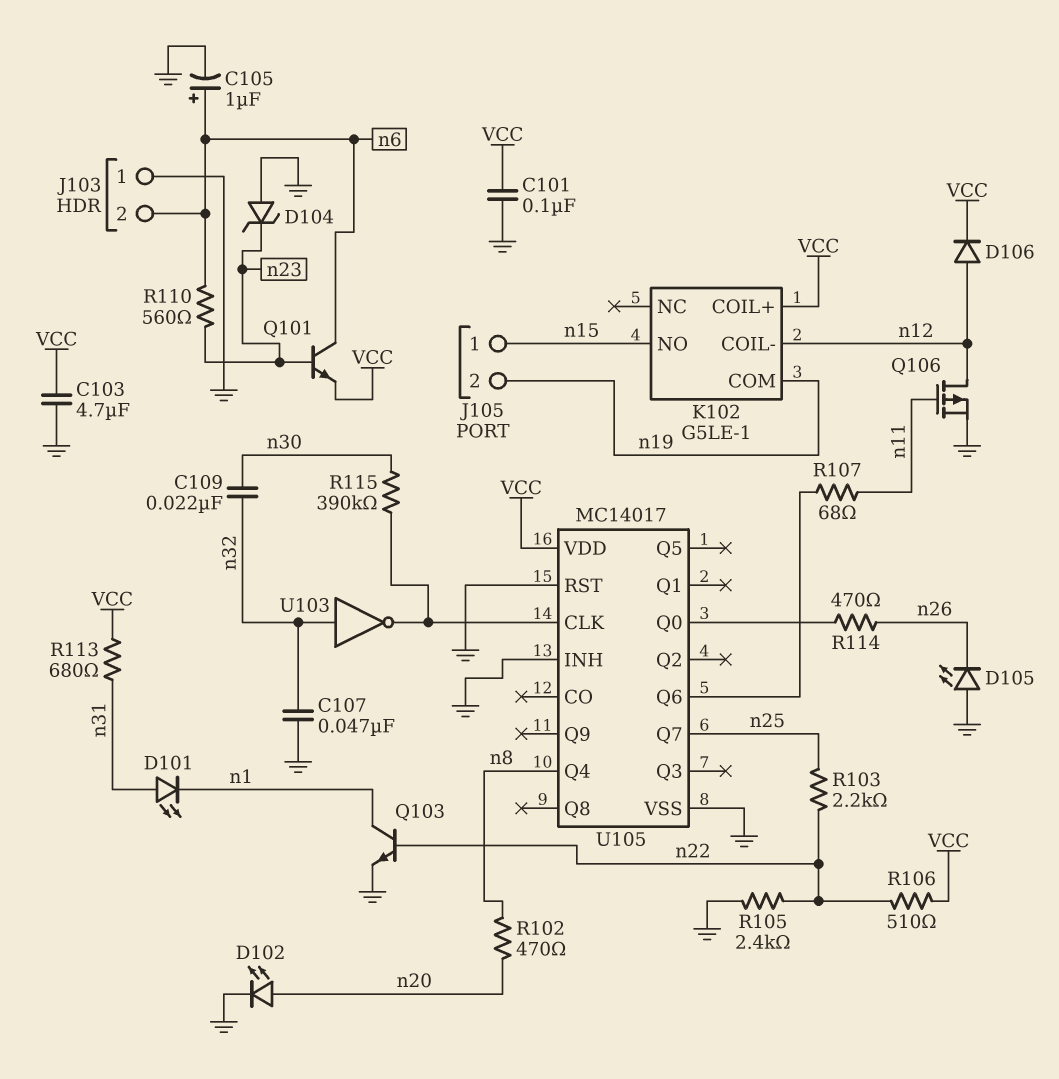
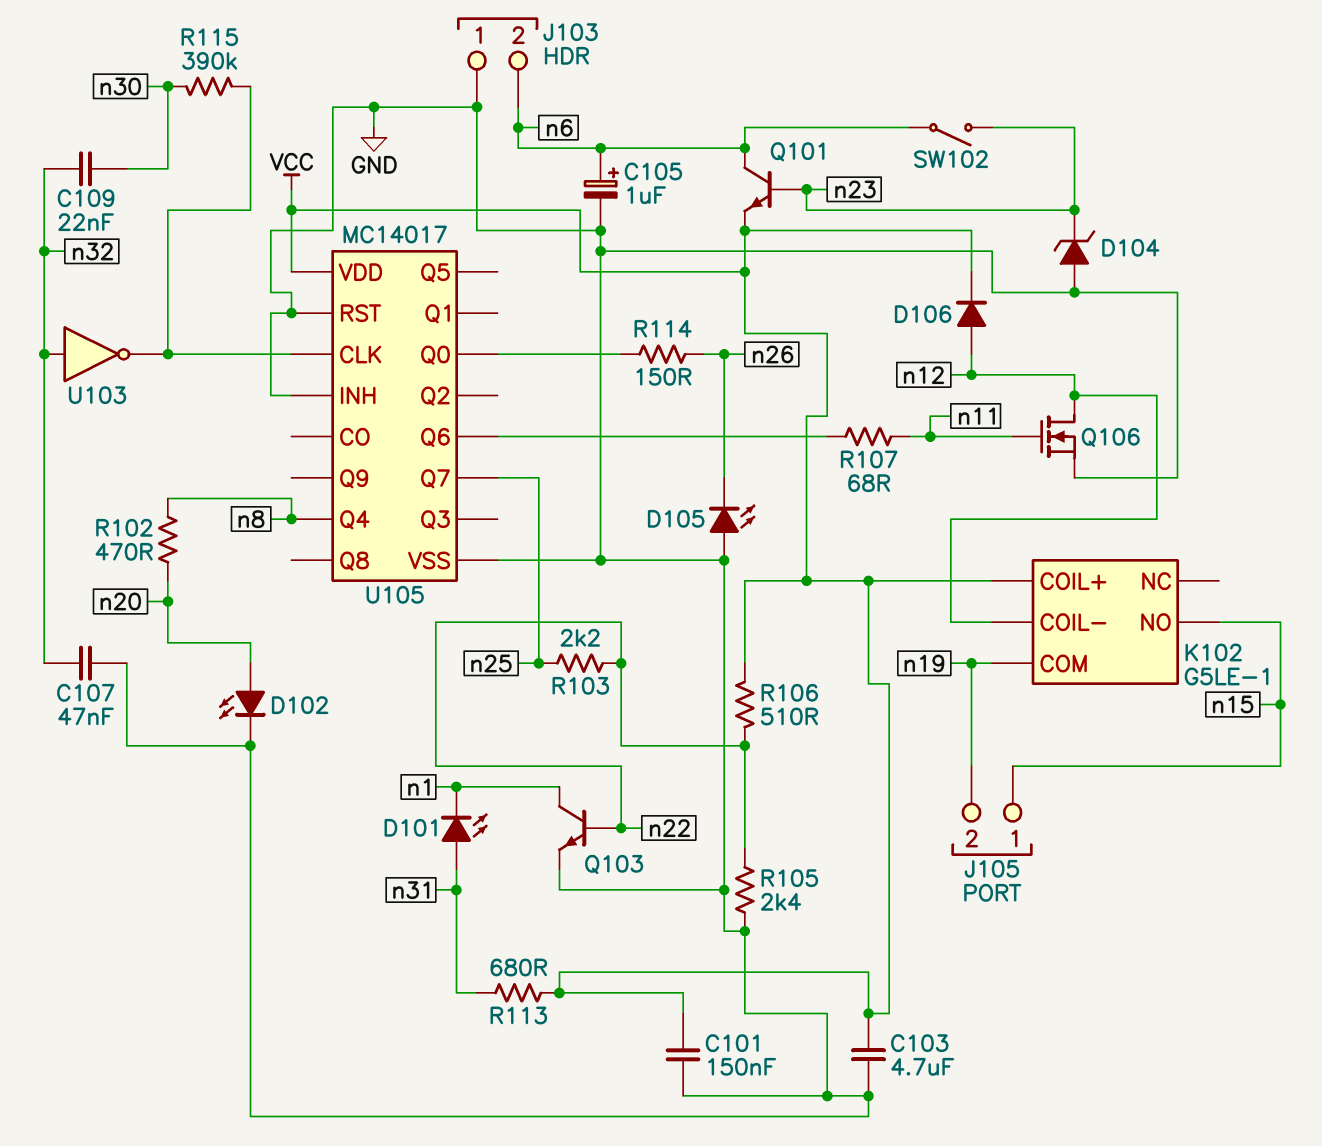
C101: 100nF (GND, VCC) -> 150nF (GND, VCC)
Q106: PMOS (G n11, D n12, S GND) -> NMOS (G n11, D n12, S GND)
R110: 560 (n6, n23) -> none
R114: 470 (U105/Q0, n26) -> 150 (U105/Q0, n26)
SW102: none -> switch (n6, n23)

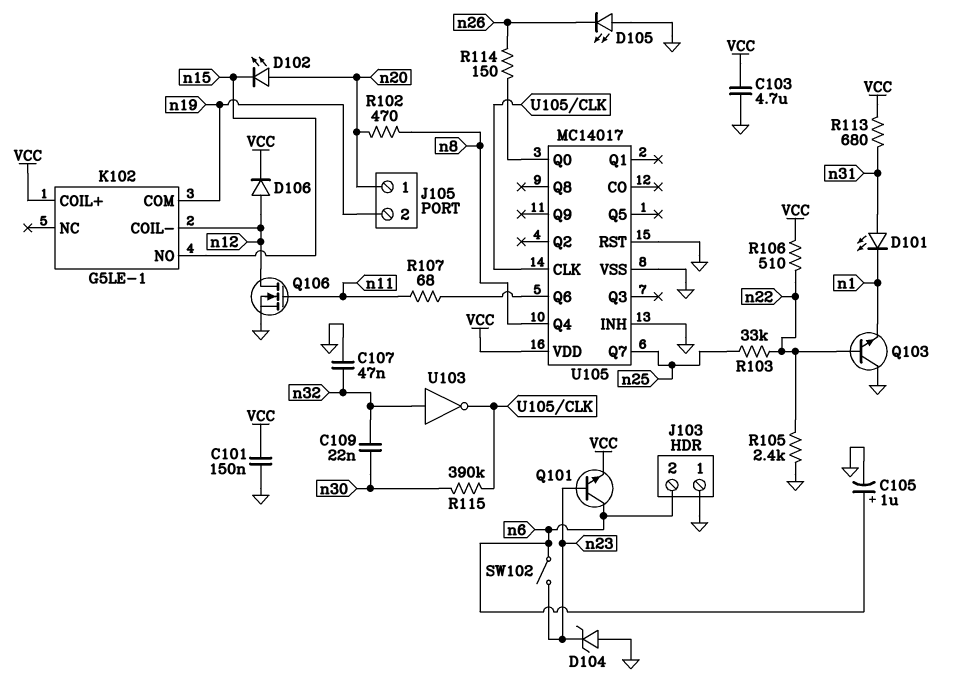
D102: LED (A n20, K GND) -> LED (A n20, K n15)
J105 pin 1: n15 -> n20
Q103: NPN (B n22, C n1, E GND) -> NPN (B n22, C GND, E n1)
R103: 2.2k (n22, n25) -> 33k (n22, n25)

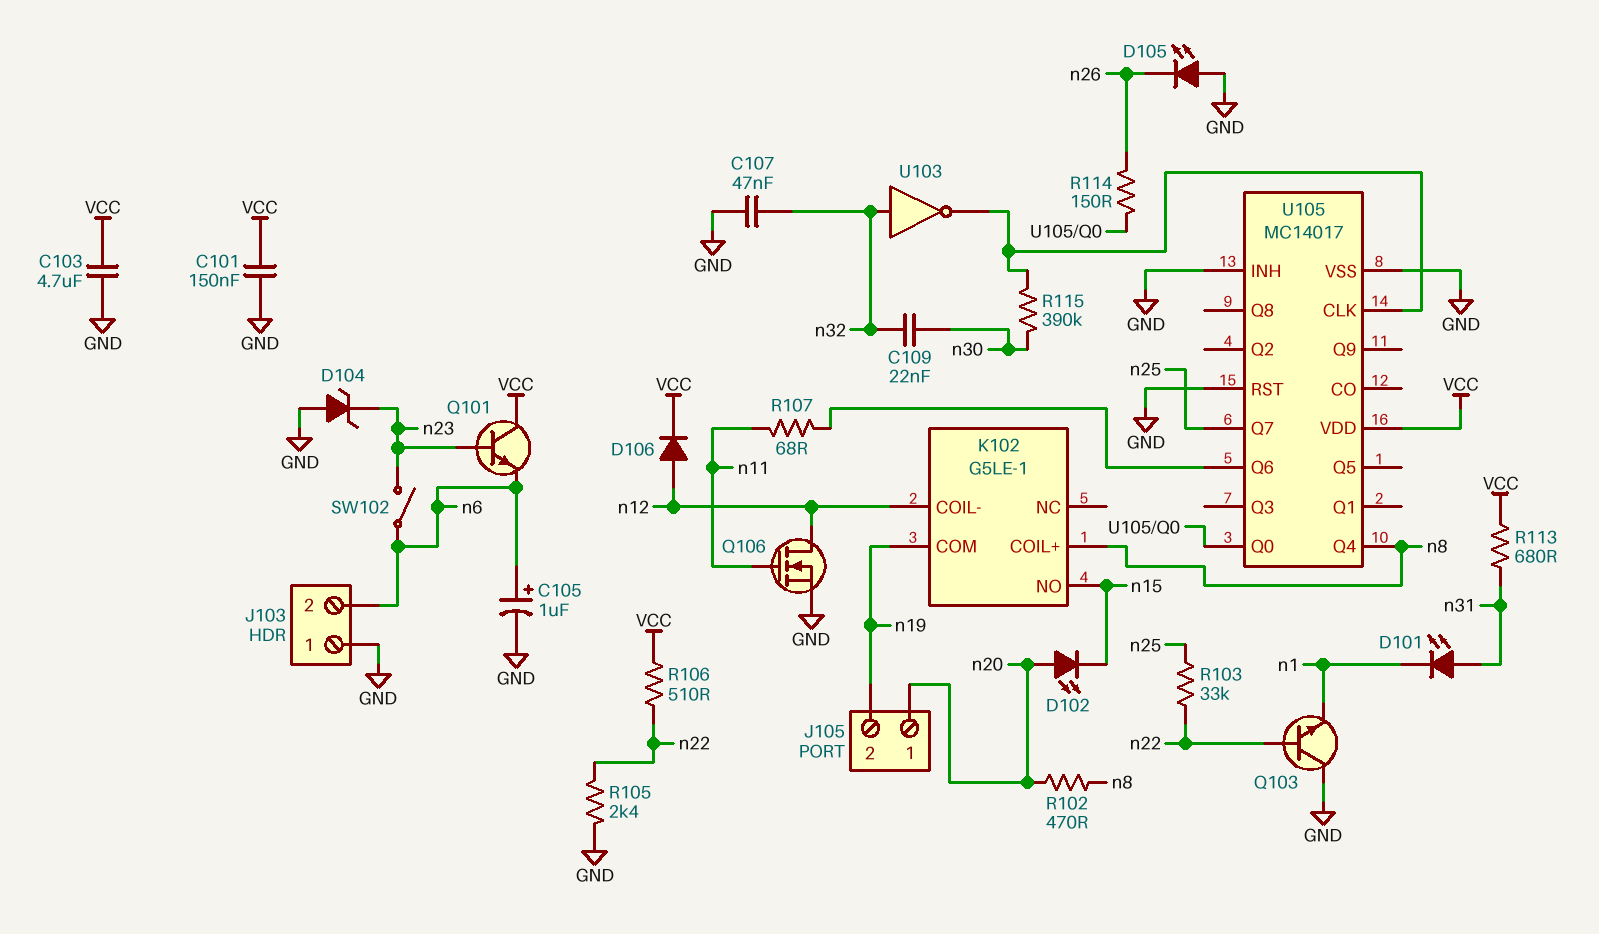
K102 pin COIL+: VCC -> n8
Q101: NPN (B n23, C n6, E VCC) -> NPN (B n23, C VCC, E n6)

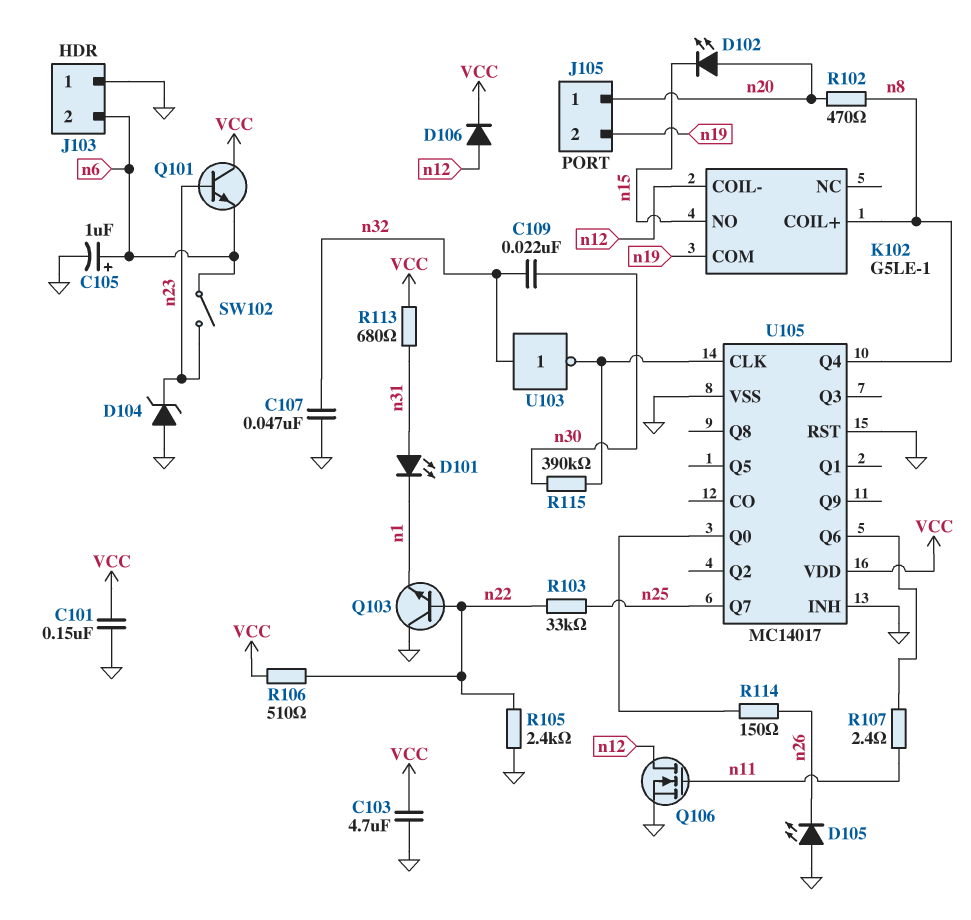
R107: 68 (U105/Q6, n11) -> 2.4 (U105/Q6, n11)

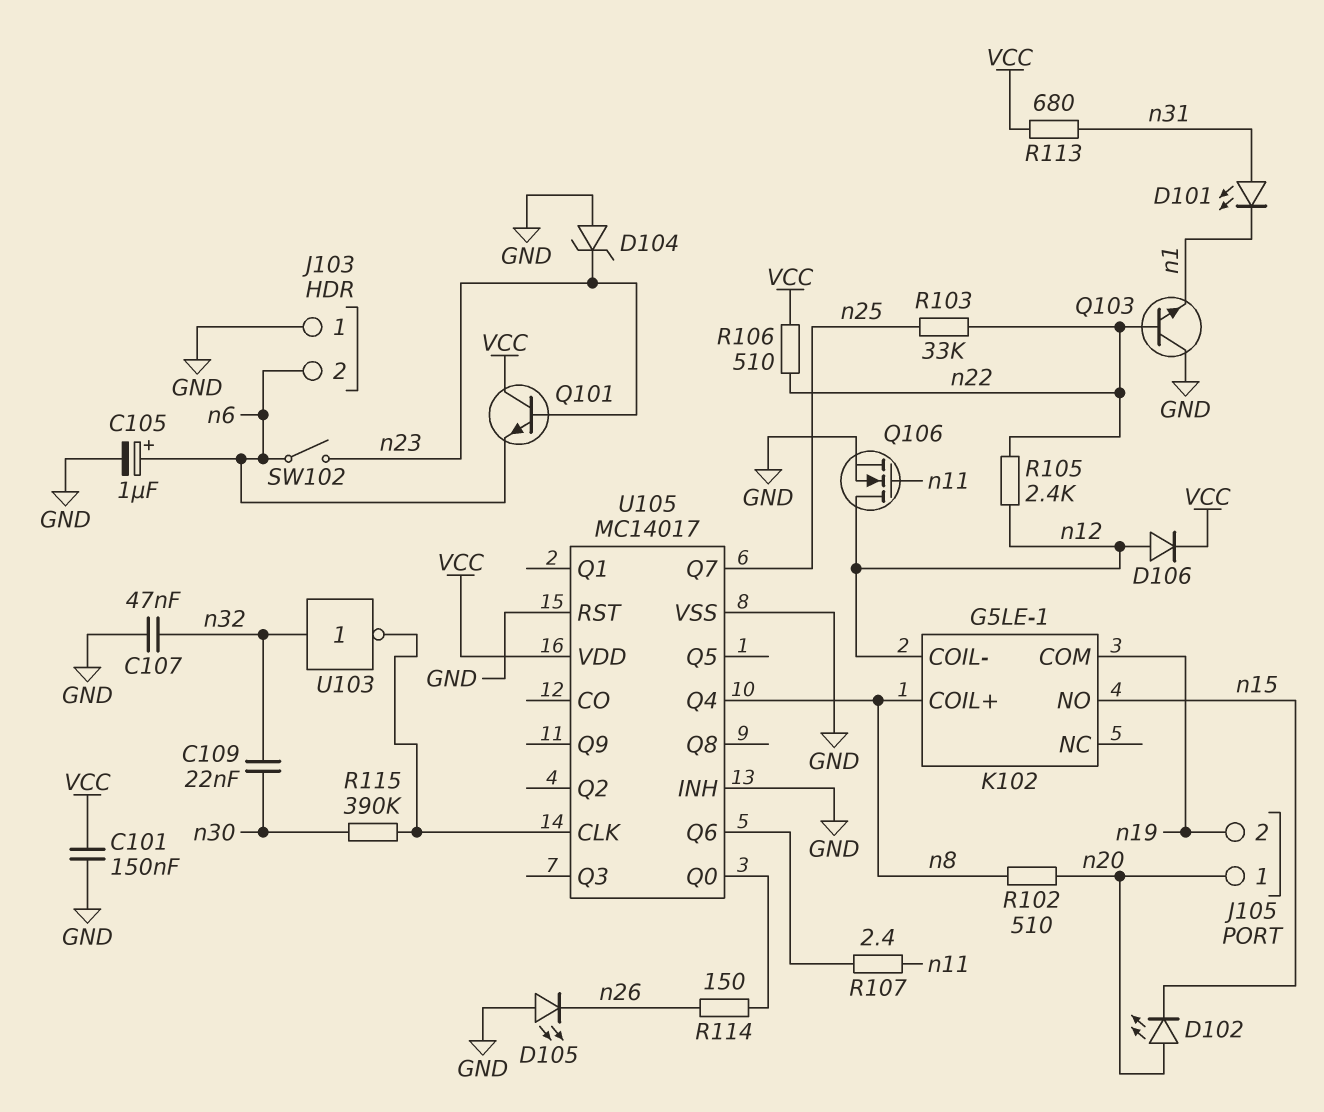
C103: 4.7uF (GND, VCC) -> none
R102: 470 (n8, n20) -> 510 (n8, n20)
R105: 2.4k (GND, n22) -> 2.4k (n12, n22)

